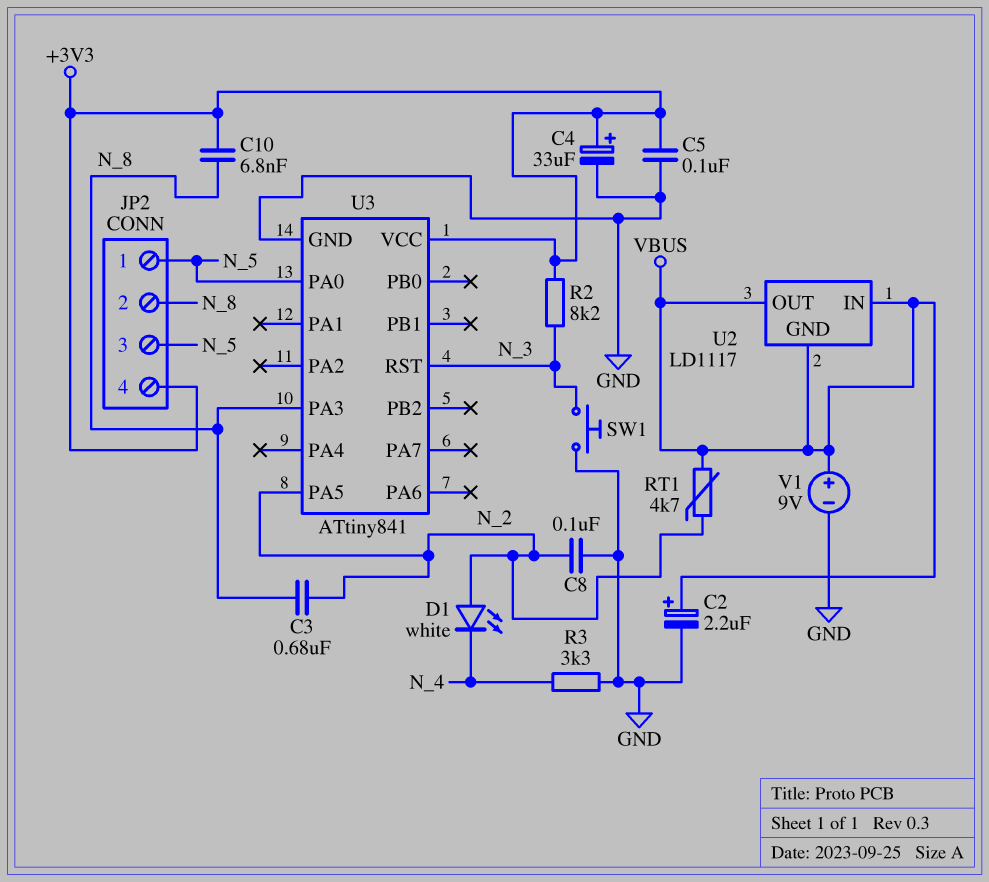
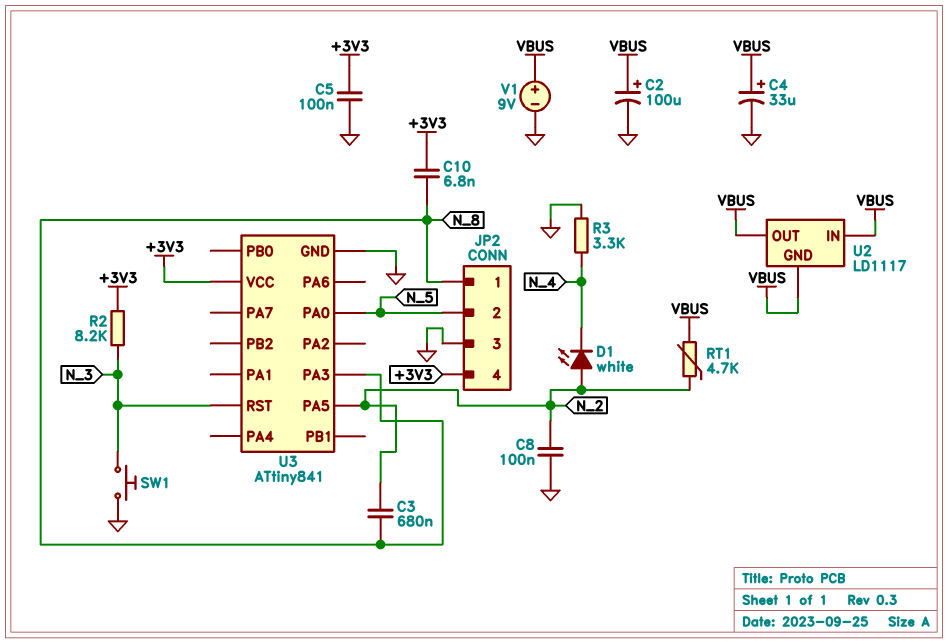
C2: 2.2uF (plus VBUS, minus GND) -> 100uF (plus VBUS, minus GND)
C4: 33uF (plus +3V3, minus GND) -> 33uF (plus VBUS, minus GND)
JP2 pin 1: N_5 -> N_8
JP2 pin 2: N_8 -> N_5
JP2 pin 3: N_5 -> GND

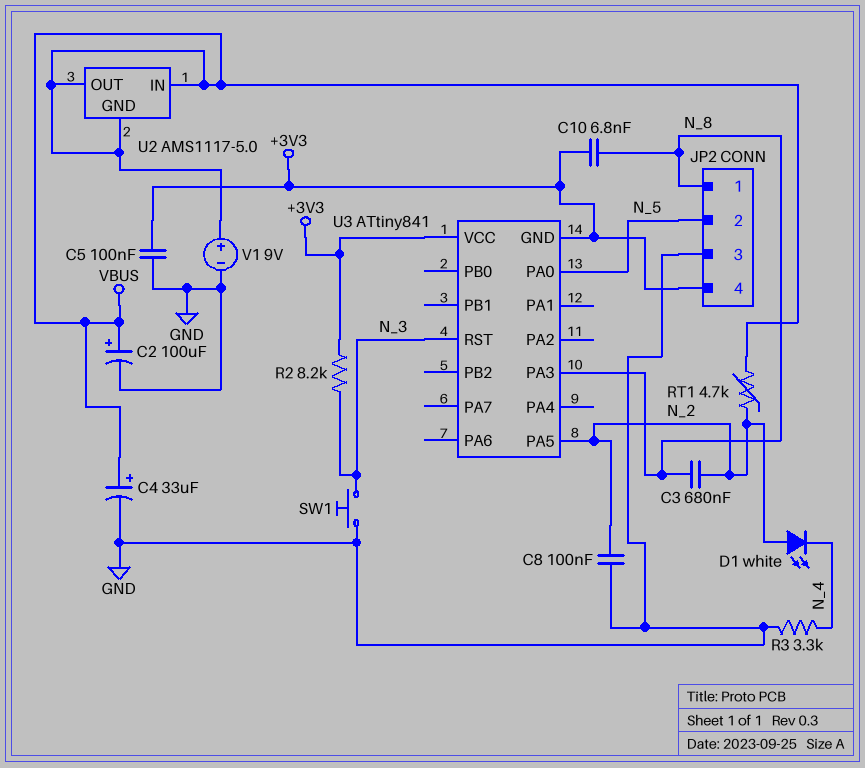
U2: LD1117 -> AMS1117-5.0
U3 pin GND: GND -> +3V3

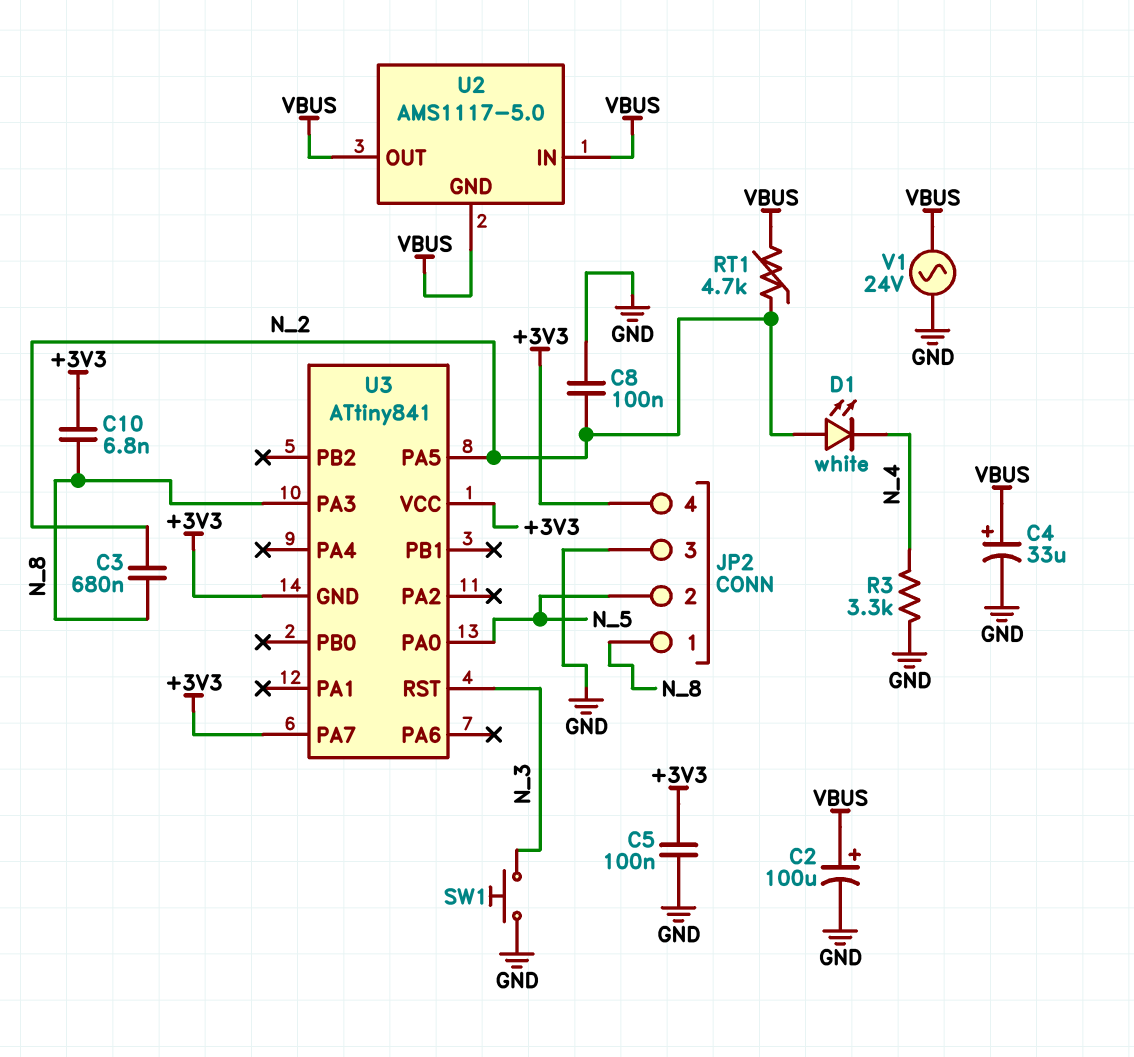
R2: 8.2k (+3V3, N_3) -> none
U3 pin PA7: none -> +3V3
V1: 9V (plus VBUS, minus GND) -> AC 24V (GND, VBUS)

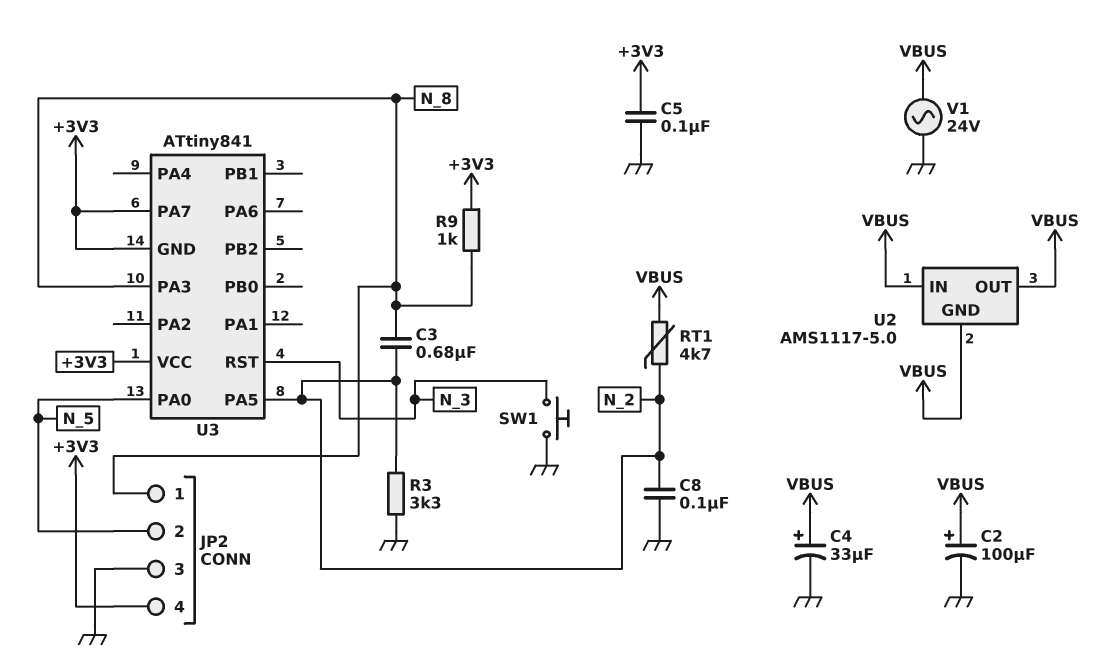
C10: 6.8nF (+3V3, N_8) -> none
D1: LED white (A N_2, K N_4) -> none
R3: 3.3k (GND, N_4) -> 3.3k (GND, N_2)
R9: none -> 1k (+3V3, N_8)

